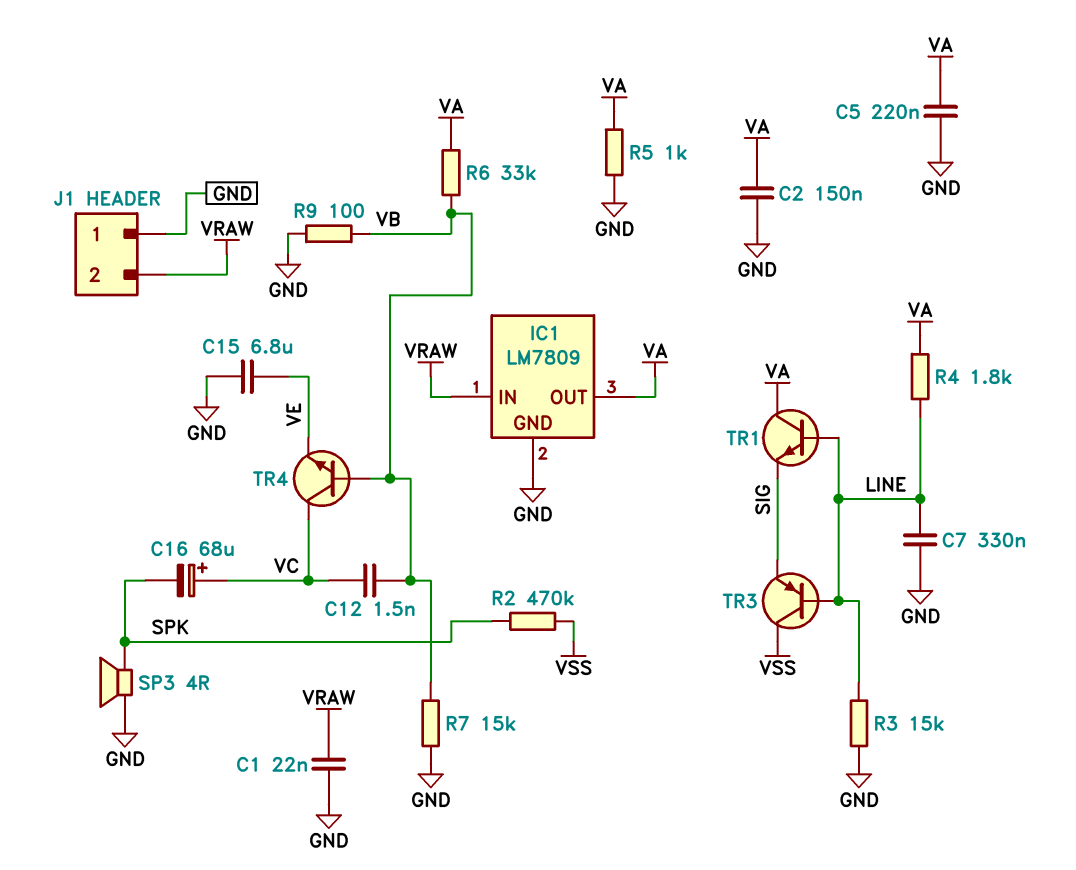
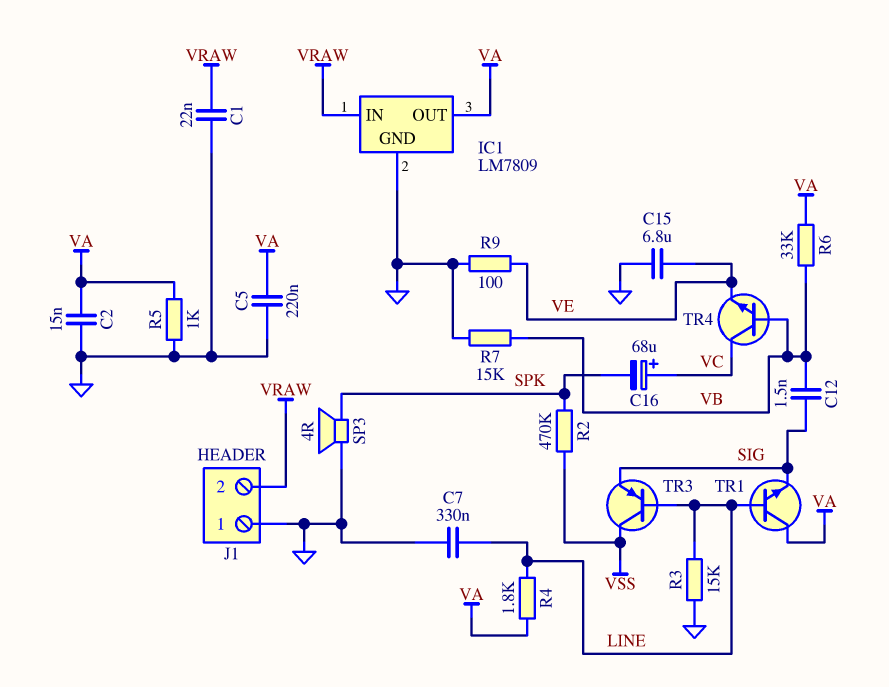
C2: 150nF (GND, VA) -> 15nF (GND, VA)
C12: 1.5nF (VB, VC) -> 1.5nF (SIG, VB)
R9: 100 (GND, VB) -> 100 (GND, VE)

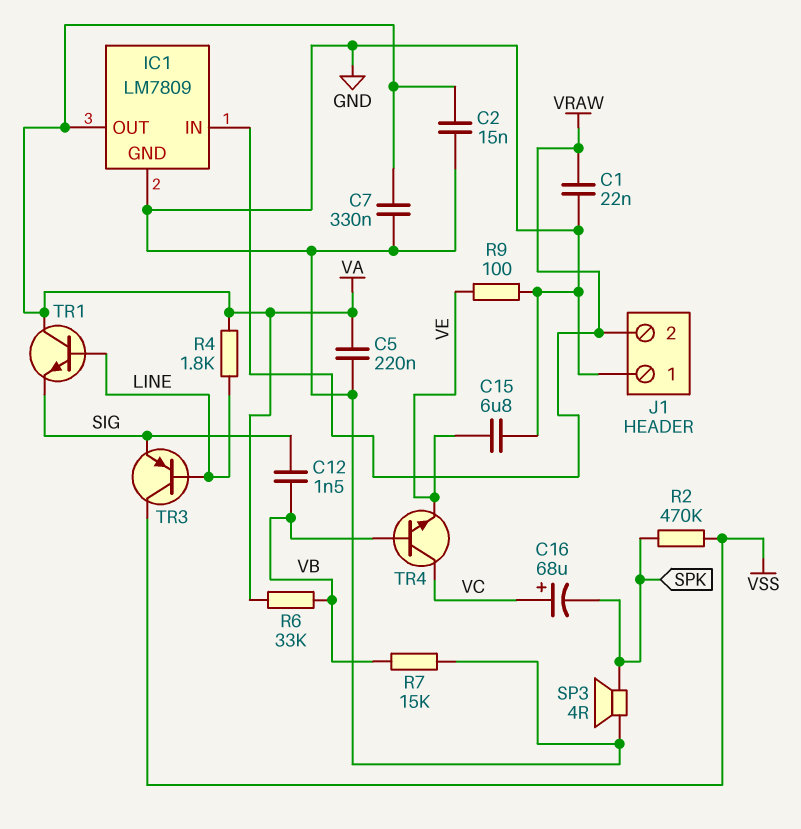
C7: 330nF (GND, LINE) -> 330nF (GND, VA)
R3: 15k (GND, LINE) -> none
R5: 1k (GND, VA) -> none

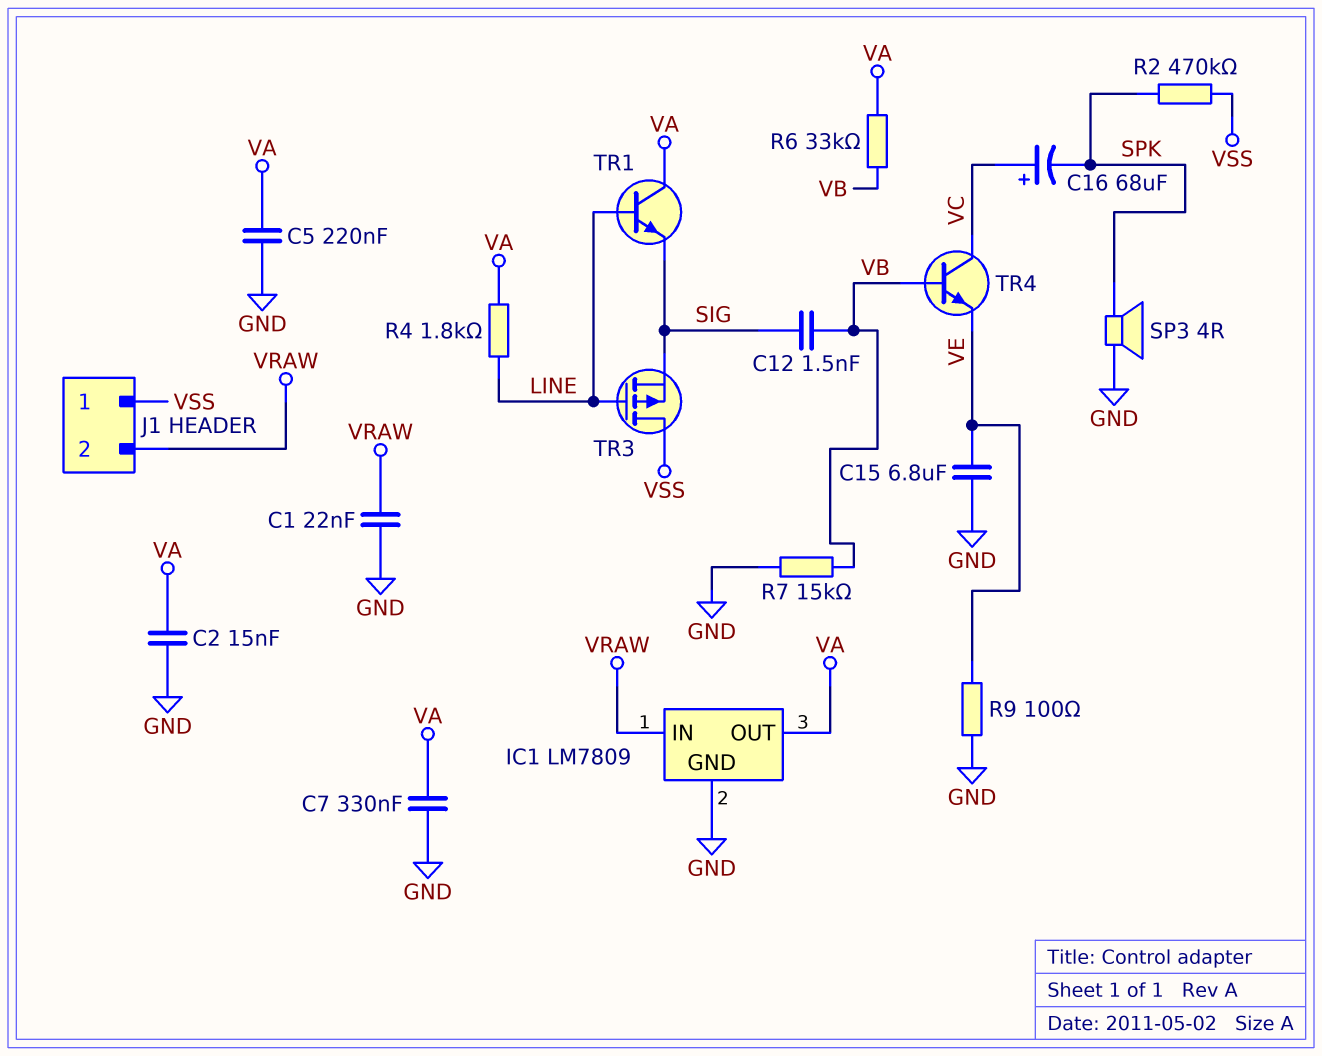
J1 pin 1: GND -> VSS
TR3: PNP (B LINE, C VSS, E SIG) -> PMOS (G LINE, D VSS, S SIG)

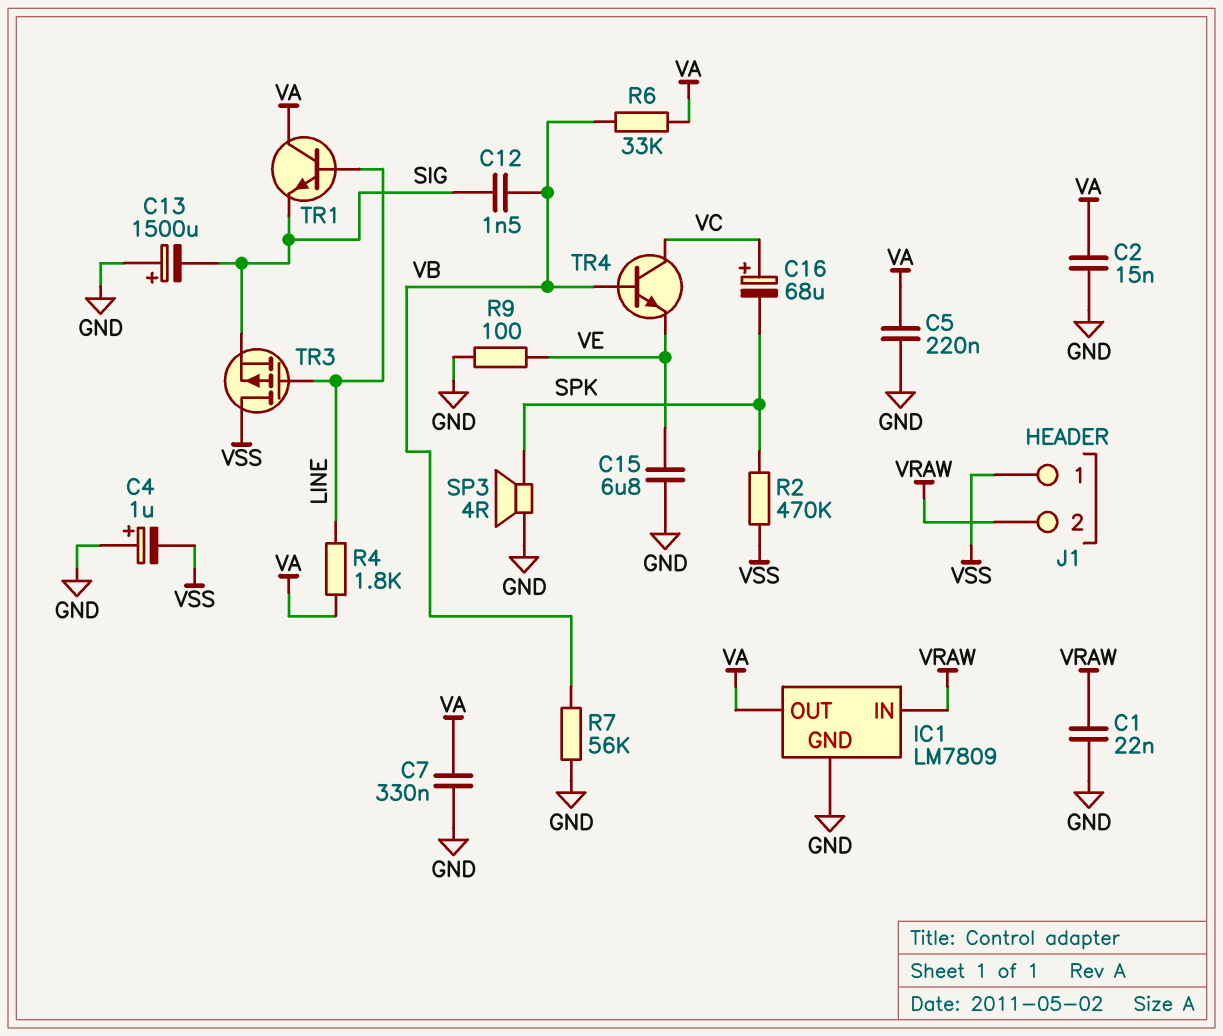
C4: none -> 1uF (plus GND, minus VSS)
C13: none -> 1500uF (plus GND, minus SIG)
R7: 15k (GND, VB) -> 56k (GND, VB)

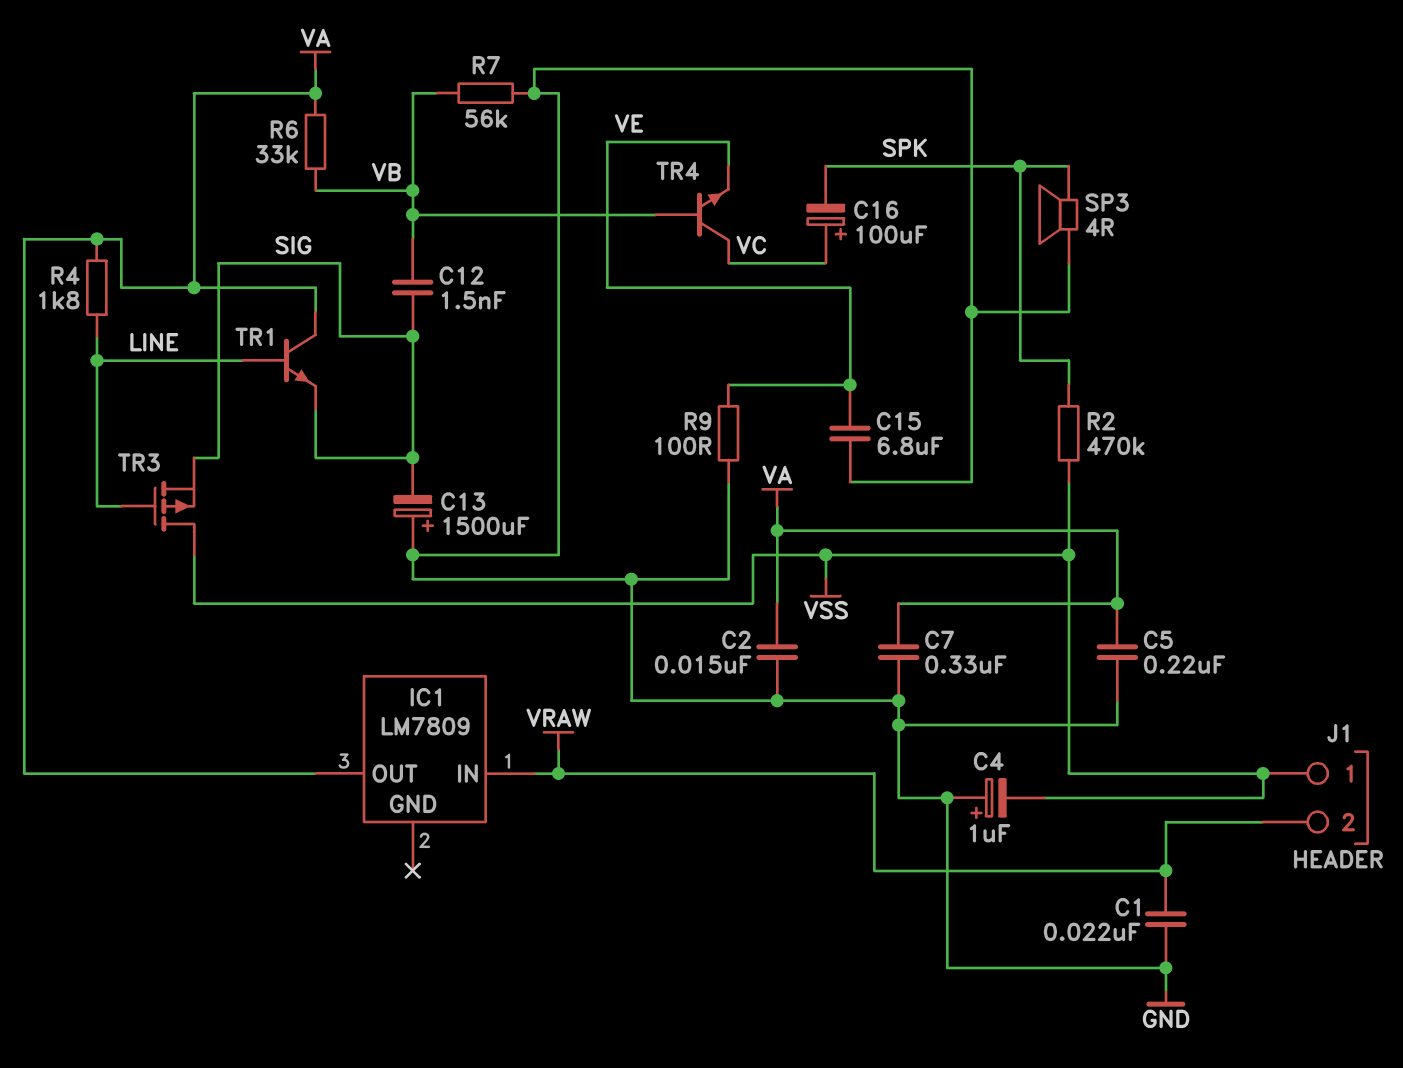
C16: 68uF (plus VC, minus SPK) -> 100uF (plus VC, minus SPK)
IC1 pin GND: GND -> none

